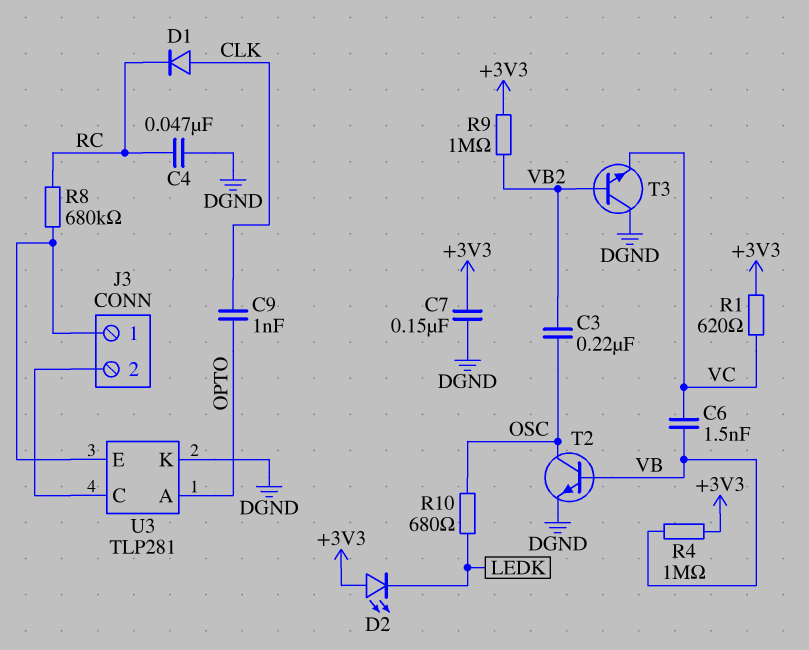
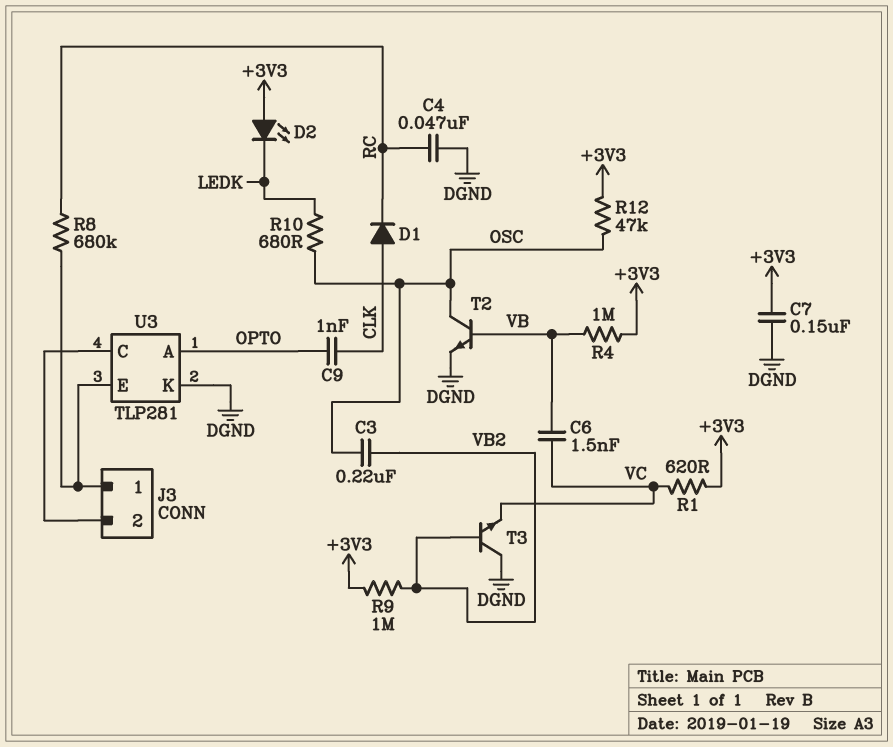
R12: none -> 47k (+3V3, OSC)

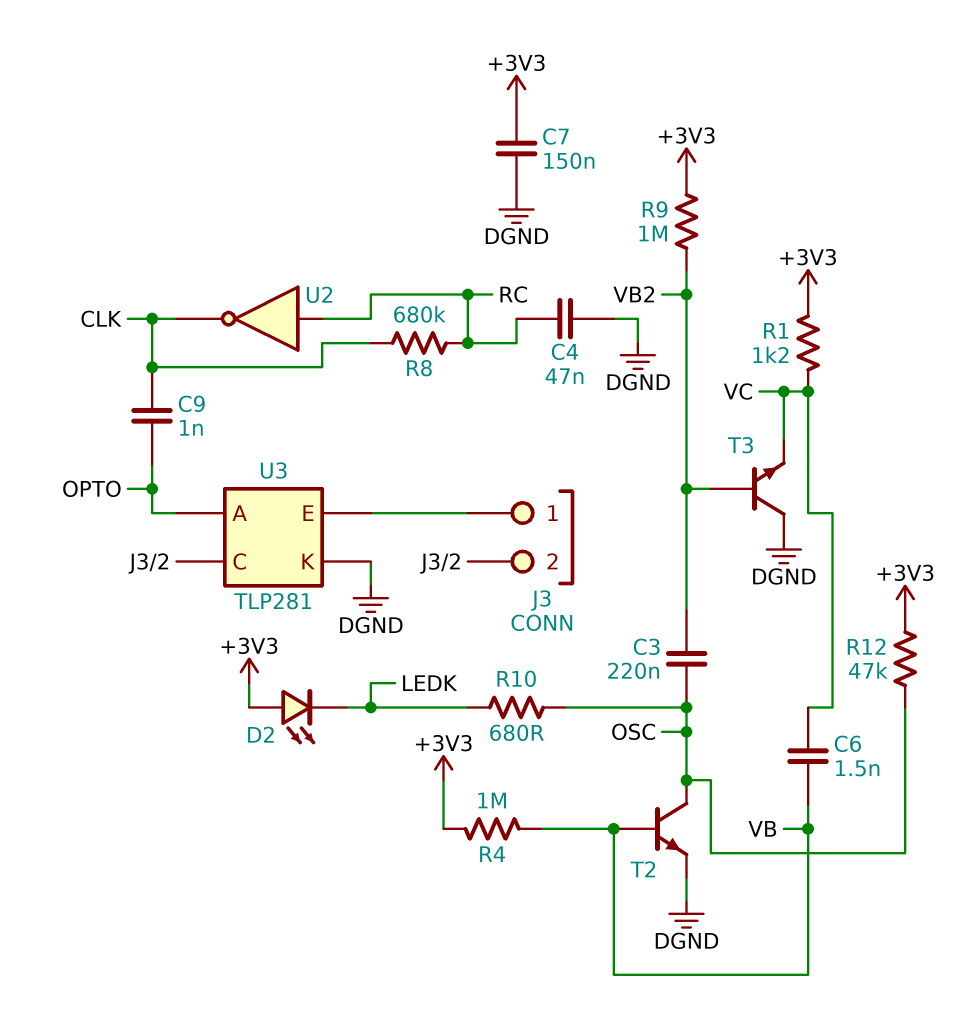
D1: diode (A CLK, K RC) -> none
R1: 620 (+3V3, VC) -> 1.2k (+3V3, VC)
R8: 680k (J3/1, RC) -> 680k (CLK, RC)
U2: none -> NOT (in RC, out CLK)

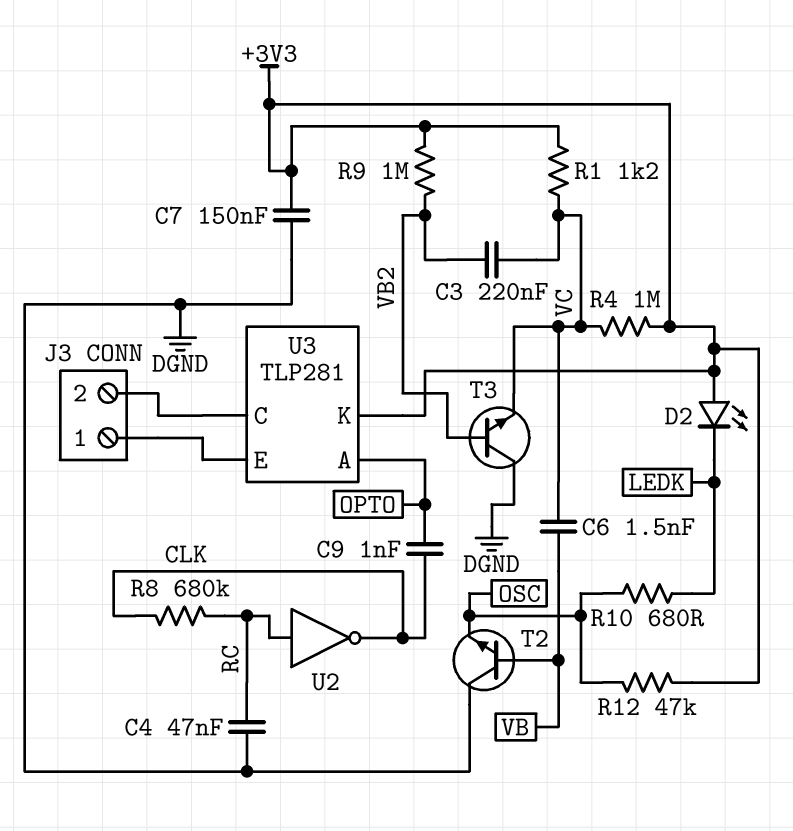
C3: 220nF (OSC, VB2) -> 220nF (VB2, VC)
R4: 1M (+3V3, VB) -> 1M (+3V3, VC)
T2: NPN (B VB, C OSC, E DGND) -> NPN (B VB, C DGND, E OSC)
U3 pin K: DGND -> +3V3

